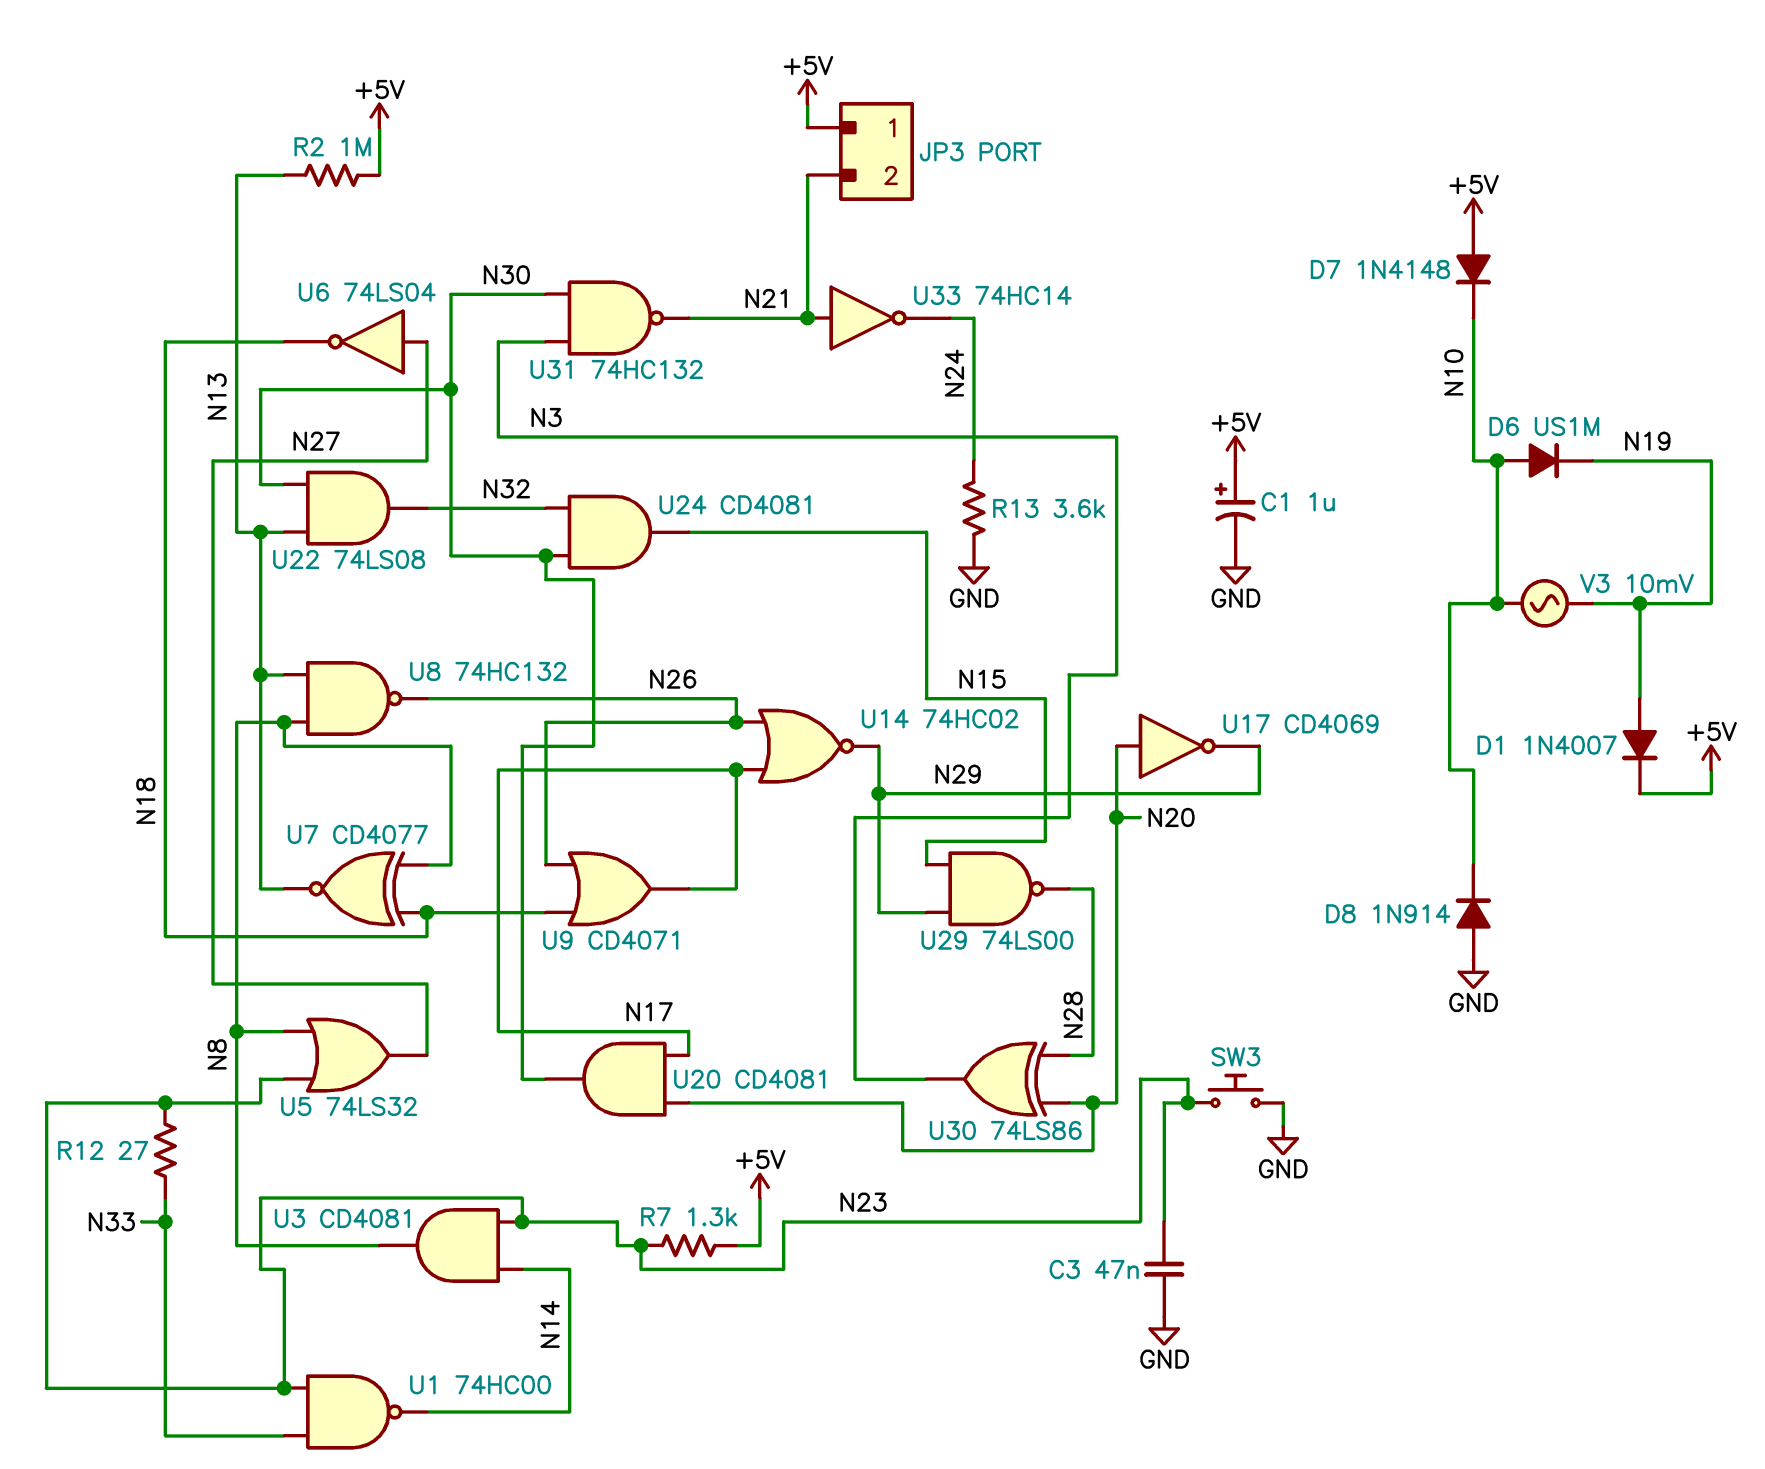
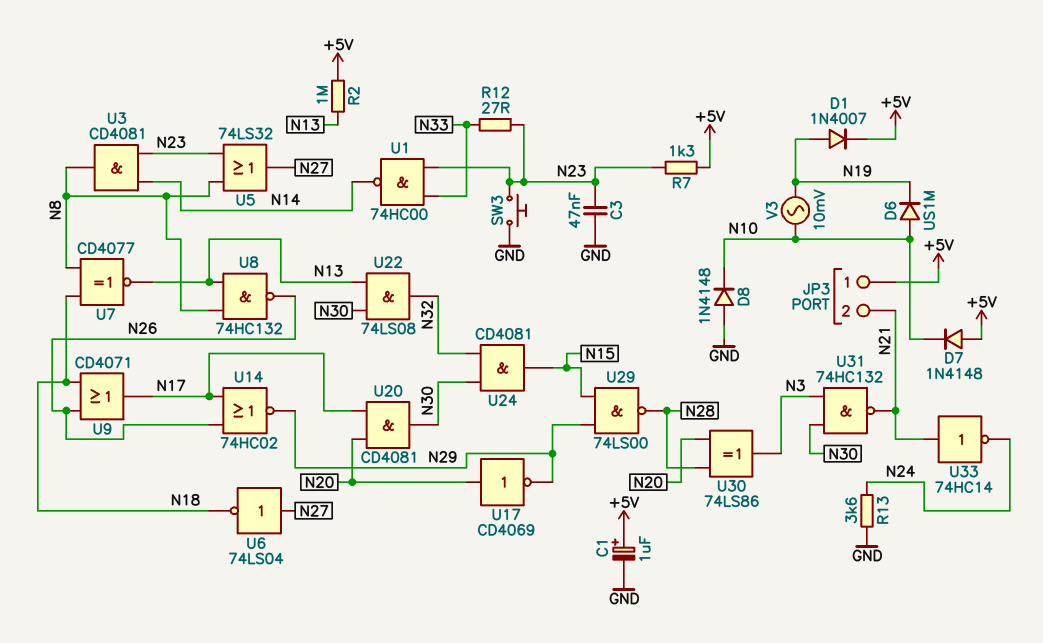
D8: diode 1N914 (A GND, K N10) -> diode 1N4148 (A GND, K N10)

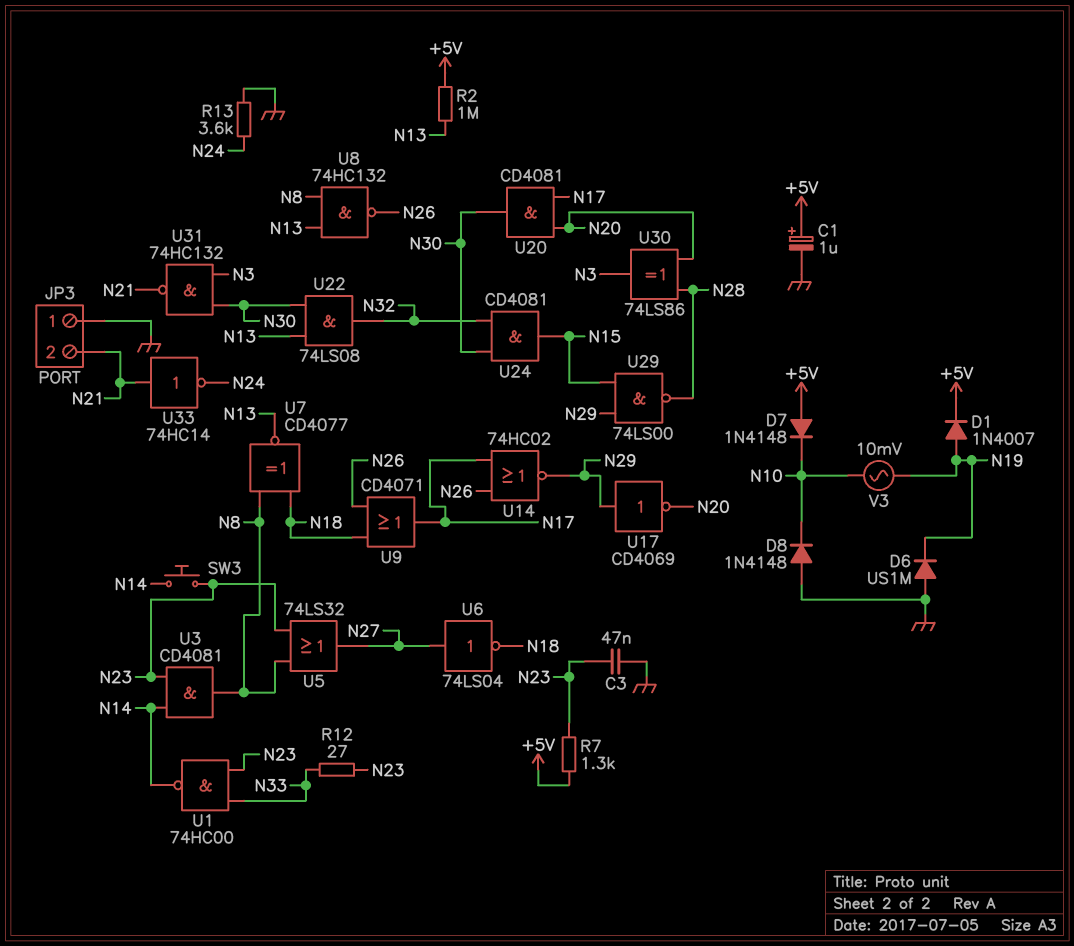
D6: diode US1M (A N10, K N19) -> diode US1M (A GND, K N19)
JP3 pin 1: +5V -> GND
SW3: button (GND, N23) -> button (N14, N23)
U17: NOT CD4069 (in N20, out N29) -> NOT CD4069 (in N29, out N20)

